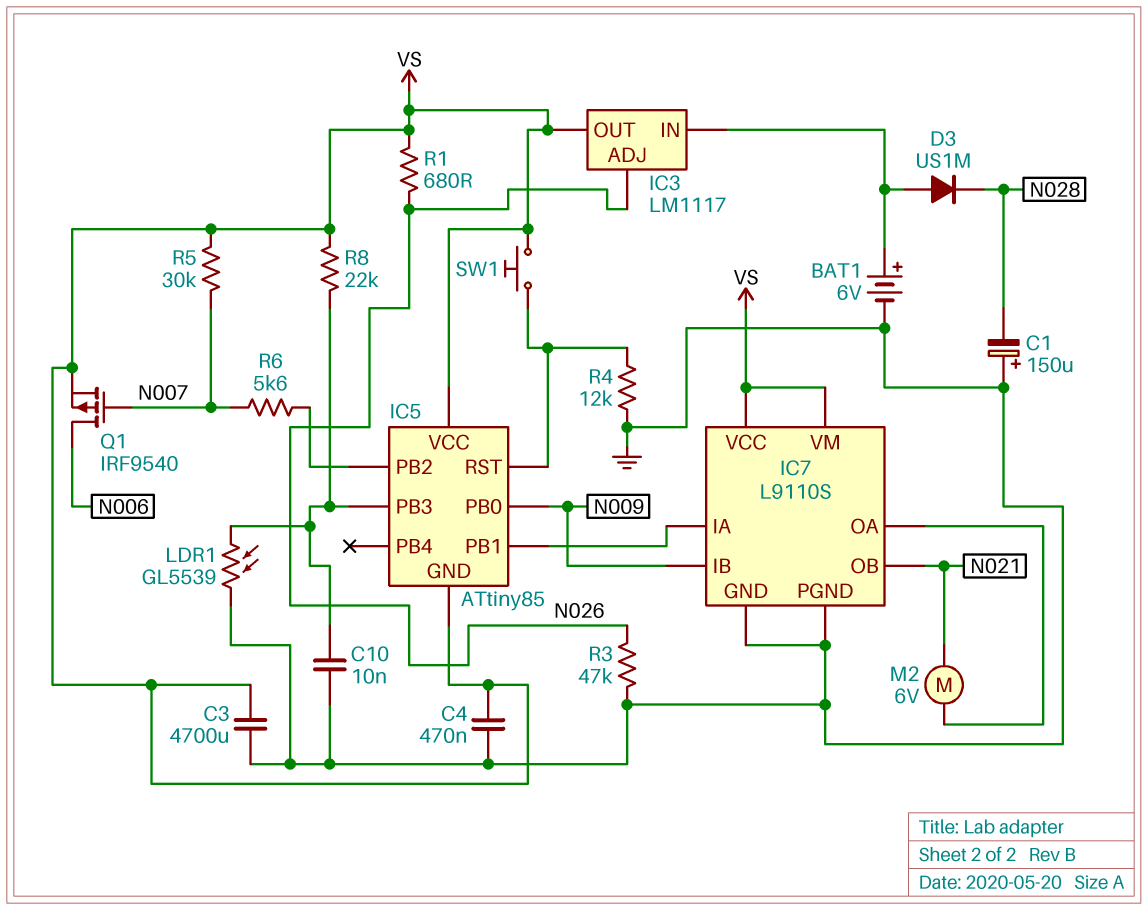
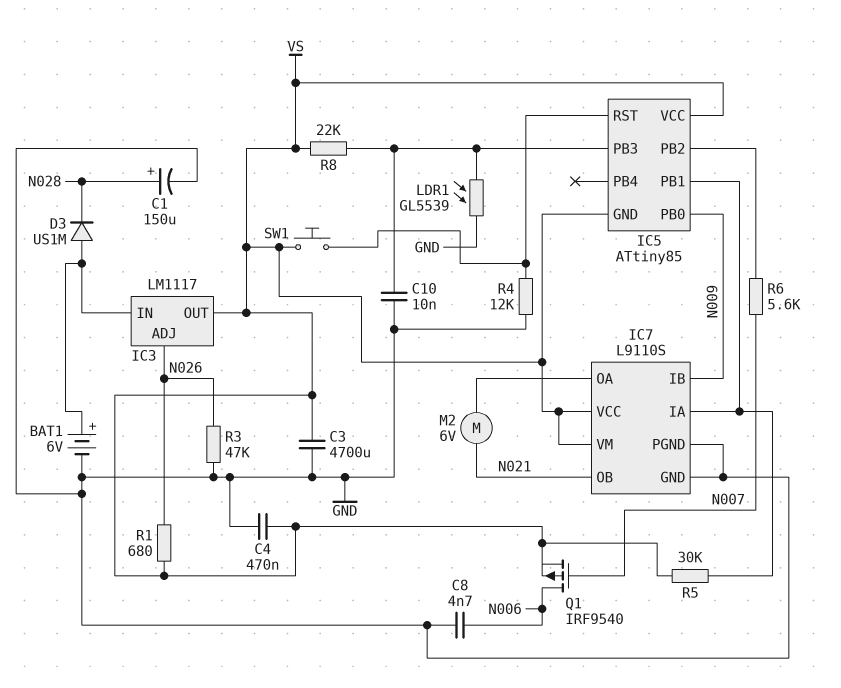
C1: 150uF (plus GND, minus N028) -> 150uF (plus N028, minus GND)
C8: none -> 4.7nF (GND, N006)
R5: 30k (N007, VS) -> 30k (IC5/PB1, VS)

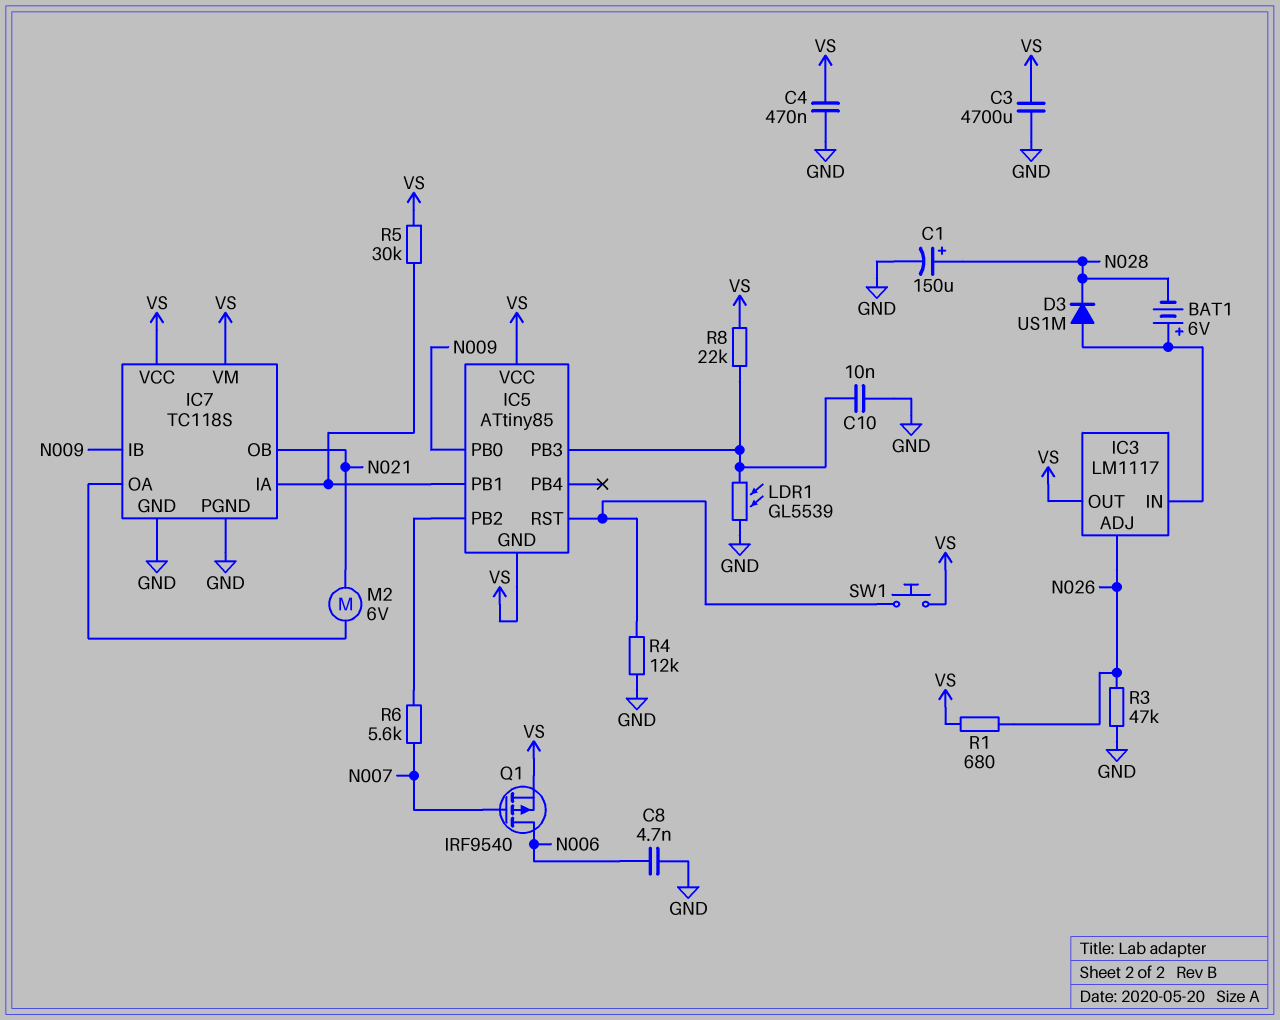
BAT1: 6V (plus IC3/IN, minus GND) -> 6V (plus IC3/IN, minus N028)
IC7: L9110S -> TC118S

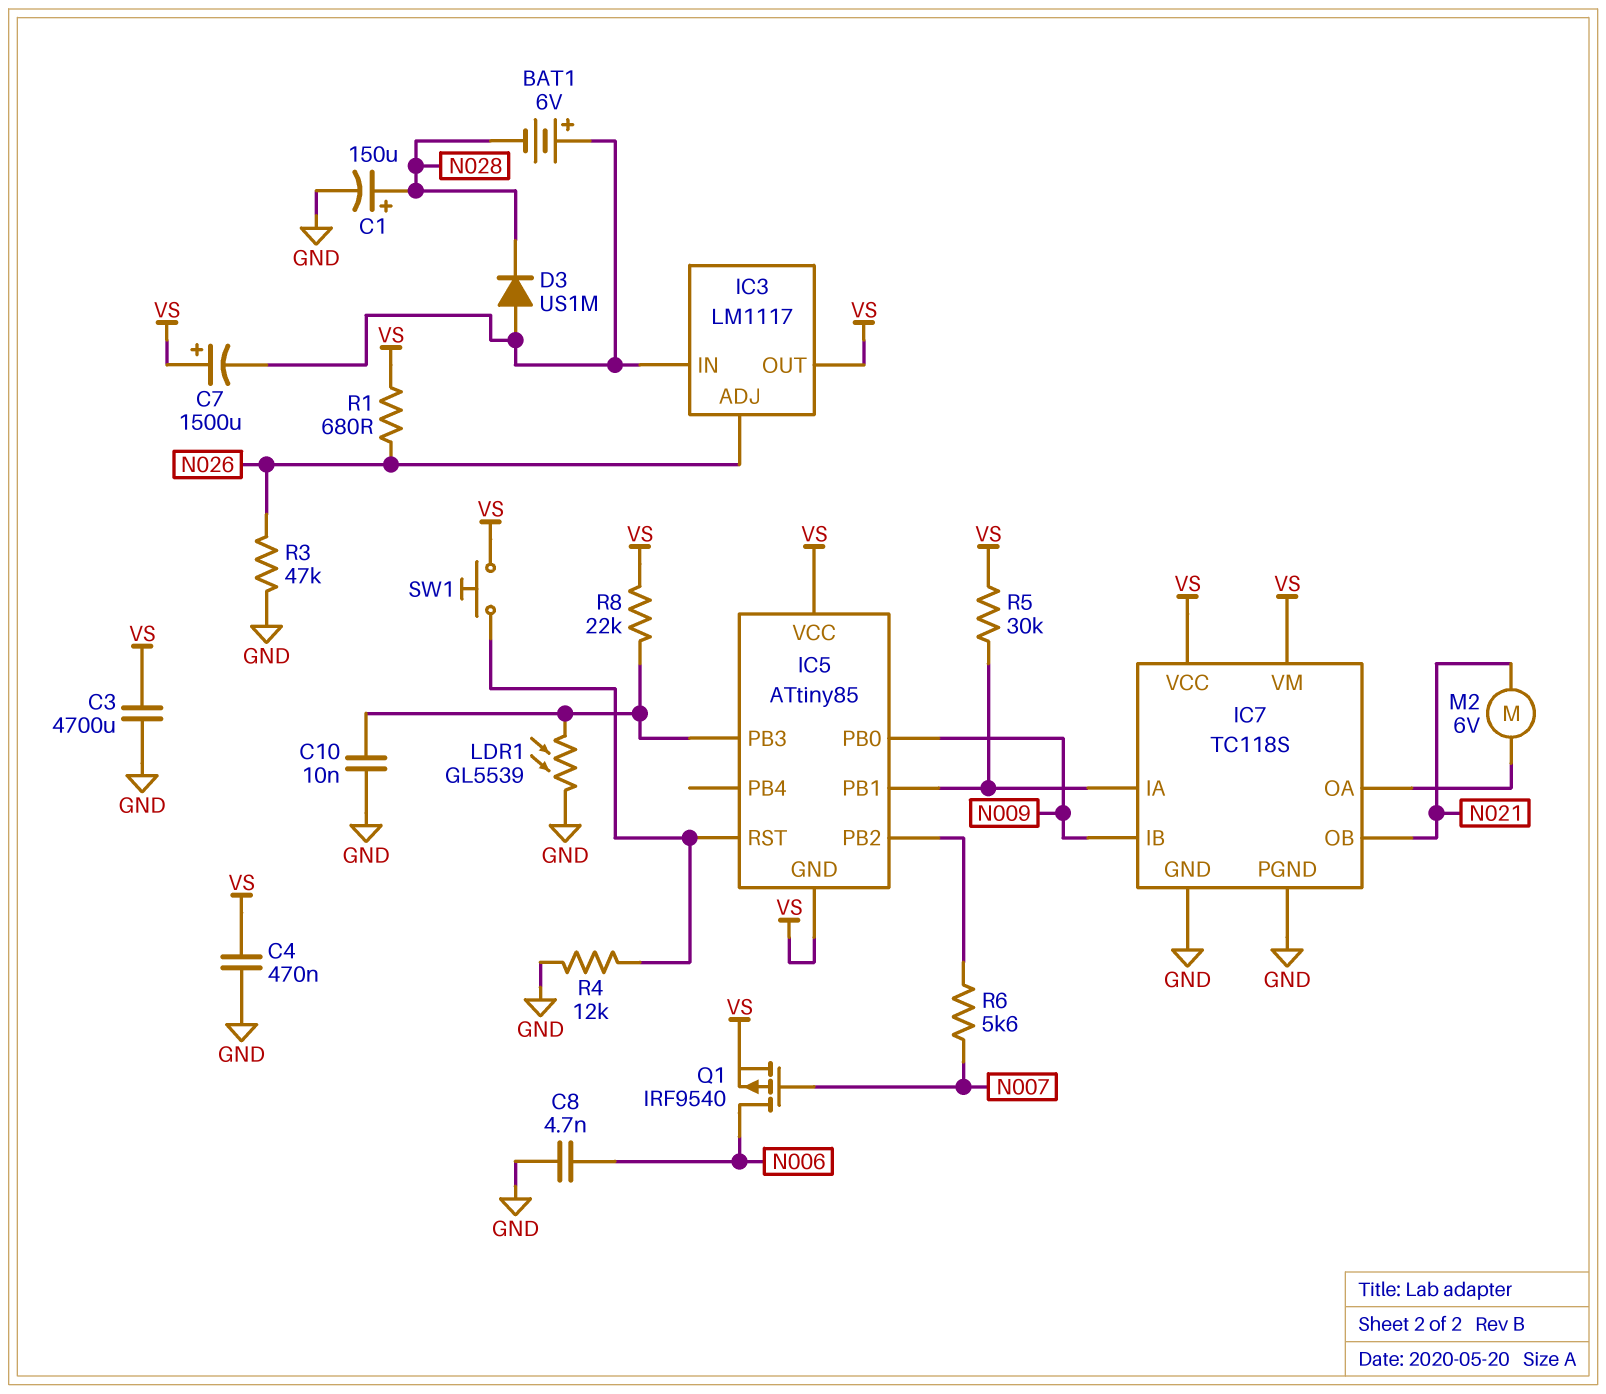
C7: none -> 1500uF (plus VS, minus IC3/IN)

